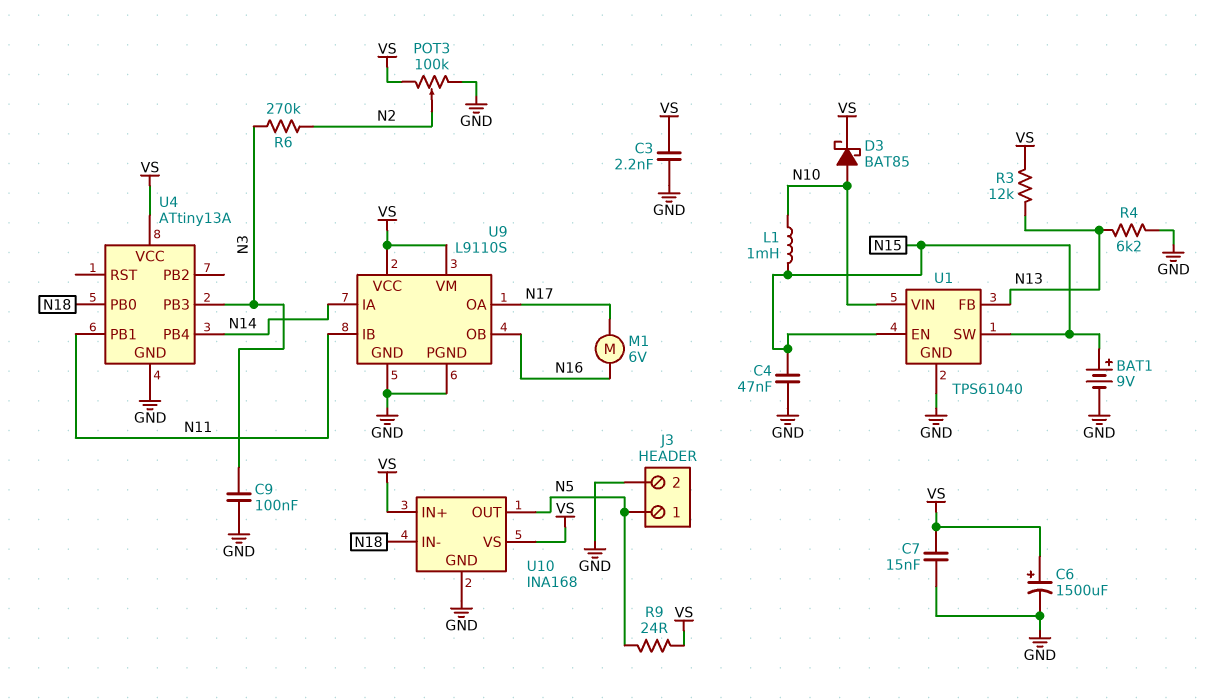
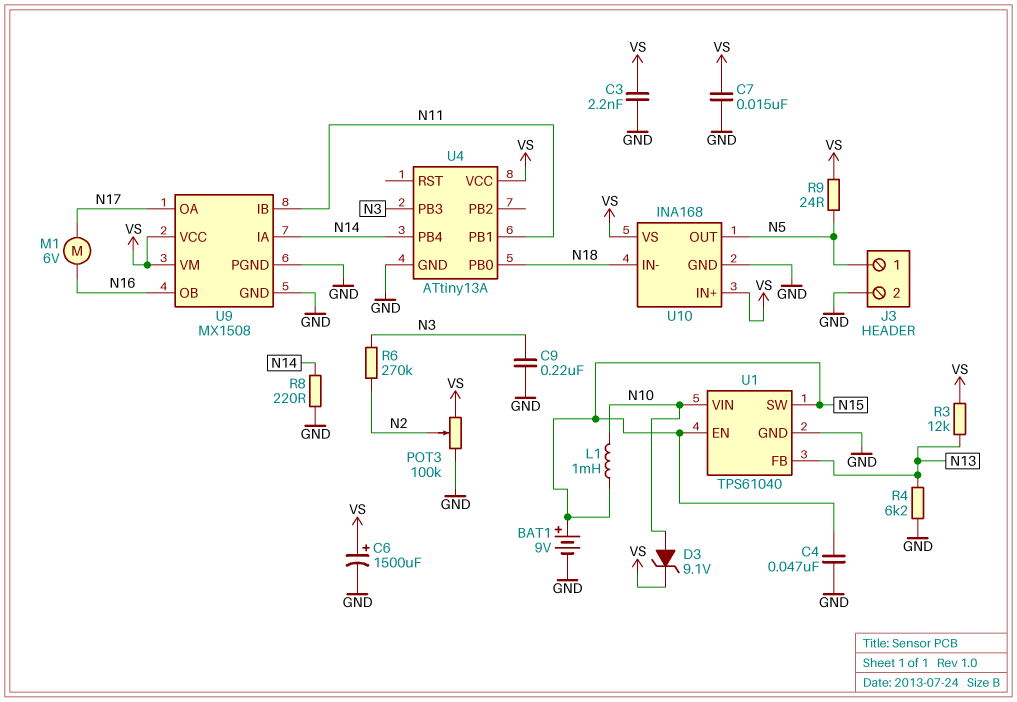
C9: 100nF (GND, N3) -> 220nF (GND, N3)
D3: schottky BAT85 (A N10, K VS) -> zener 9.1V (A N10, K VS)
R8: none -> 220 (GND, N14)
U9: L9110S -> MX1508

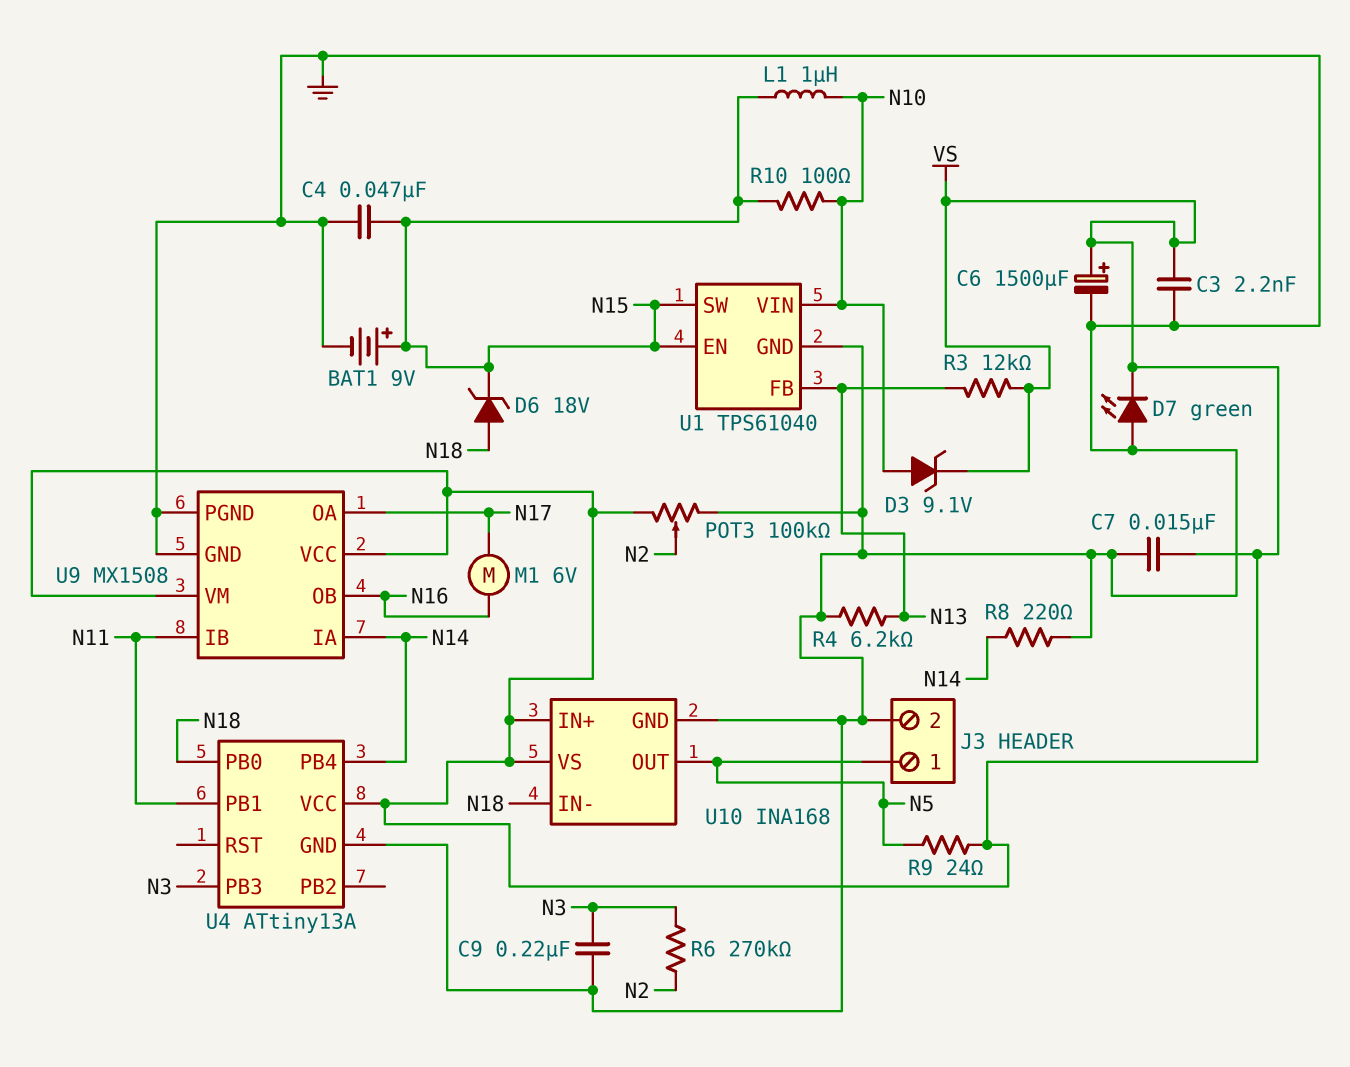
D6: none -> zener 18V (A N18, K N15)
D7: none -> LED green (A GND, K VS)
L1: 1mH (N10, N15) -> 1uH (N10, N15)
R10: none -> 100 (N10, N15)

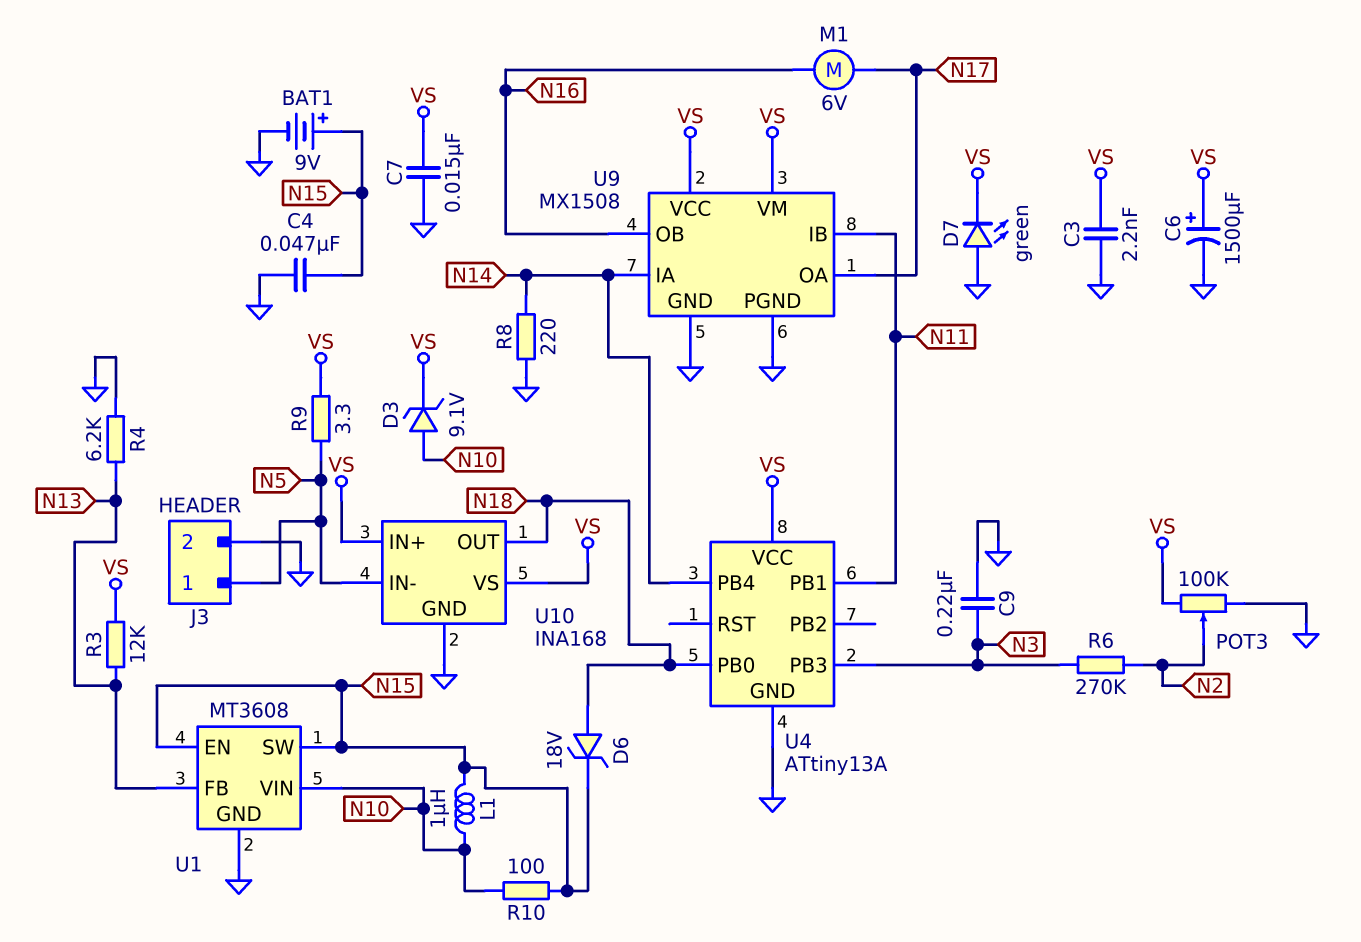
R9: 24 (N5, VS) -> 3.3 (N5, VS)
U1: TPS61040 -> MT3608
U10 pin IN-: N18 -> N5
U10 pin OUT: N5 -> N18

